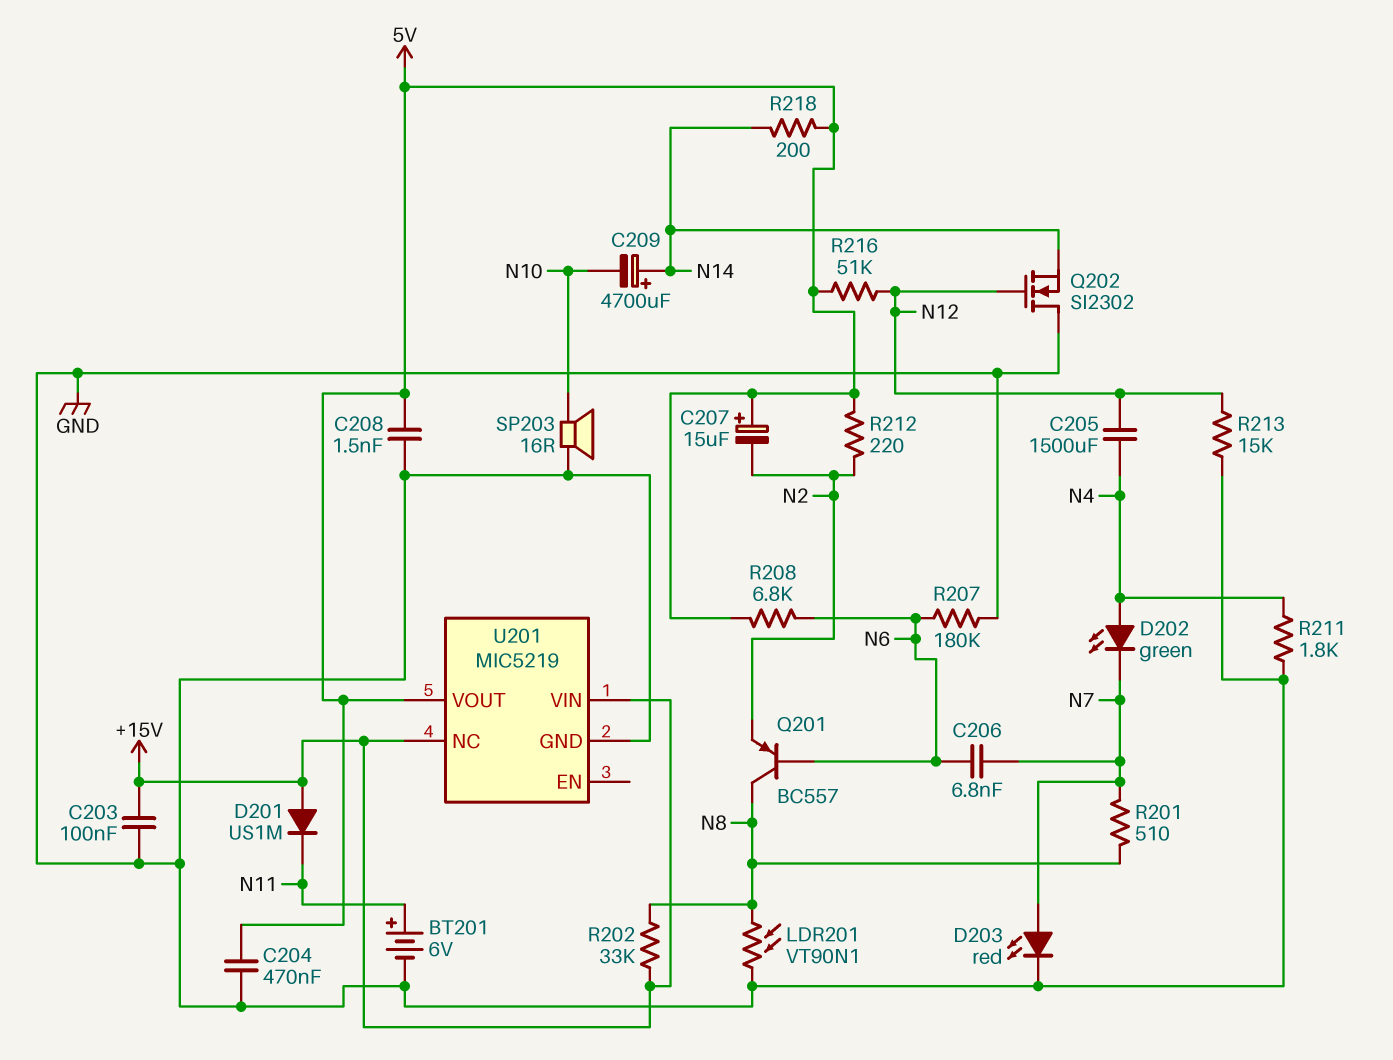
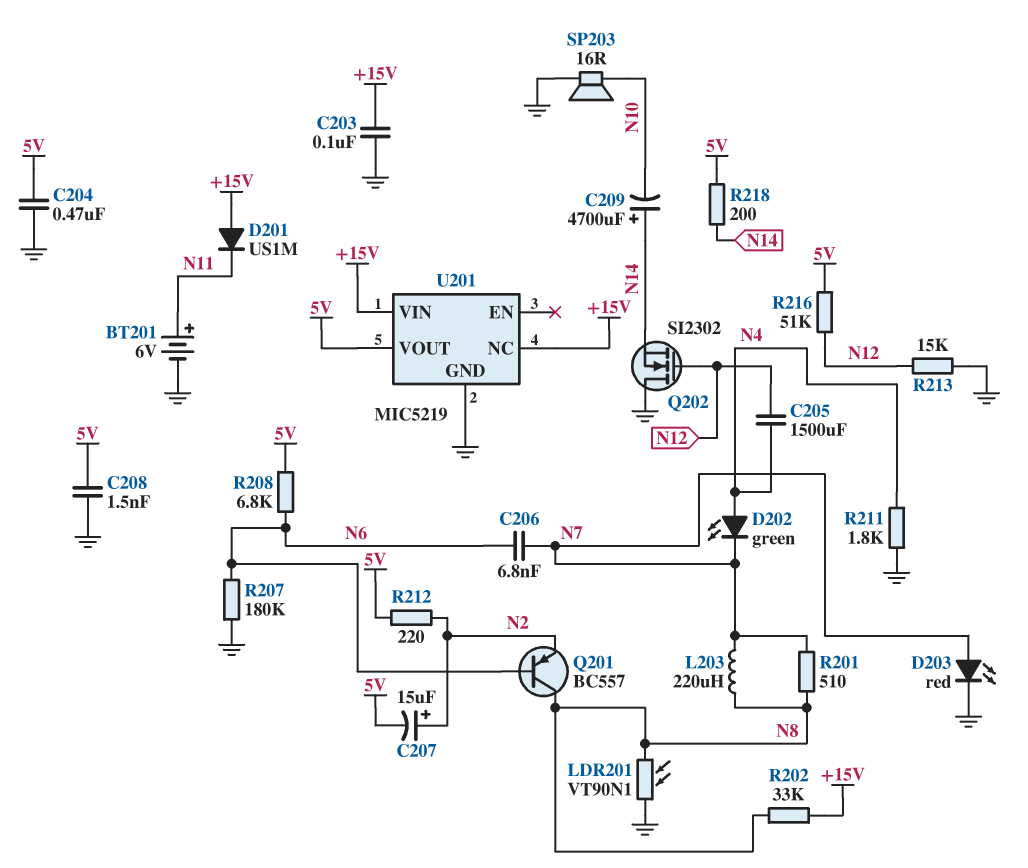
C207: 15uF (plus 5V, minus N2) -> 15uF (plus N2, minus 5V)
L203: none -> 220uH (N7, N8)

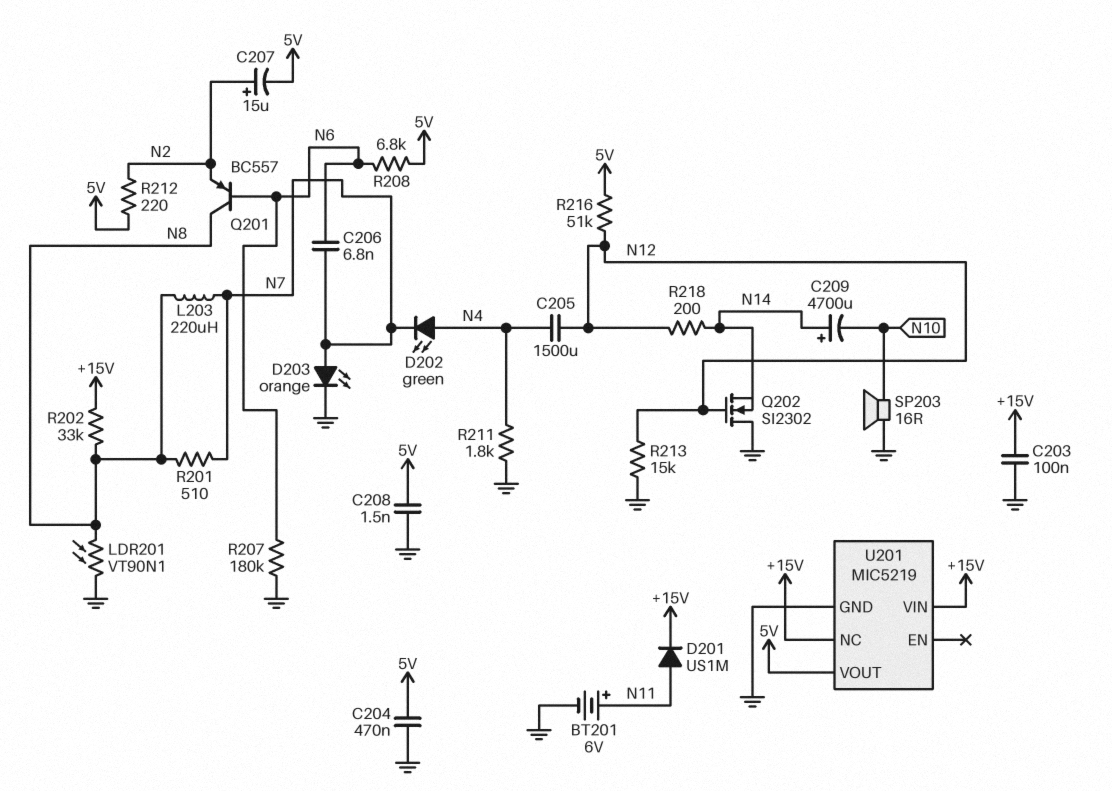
D201: diode US1M (A +15V, K N11) -> diode US1M (A N11, K +15V)
D203: LED red (A N7, K GND) -> LED orange (A N7, K GND)
R218: 200 (5V, N14) -> 200 (N12, N14)

